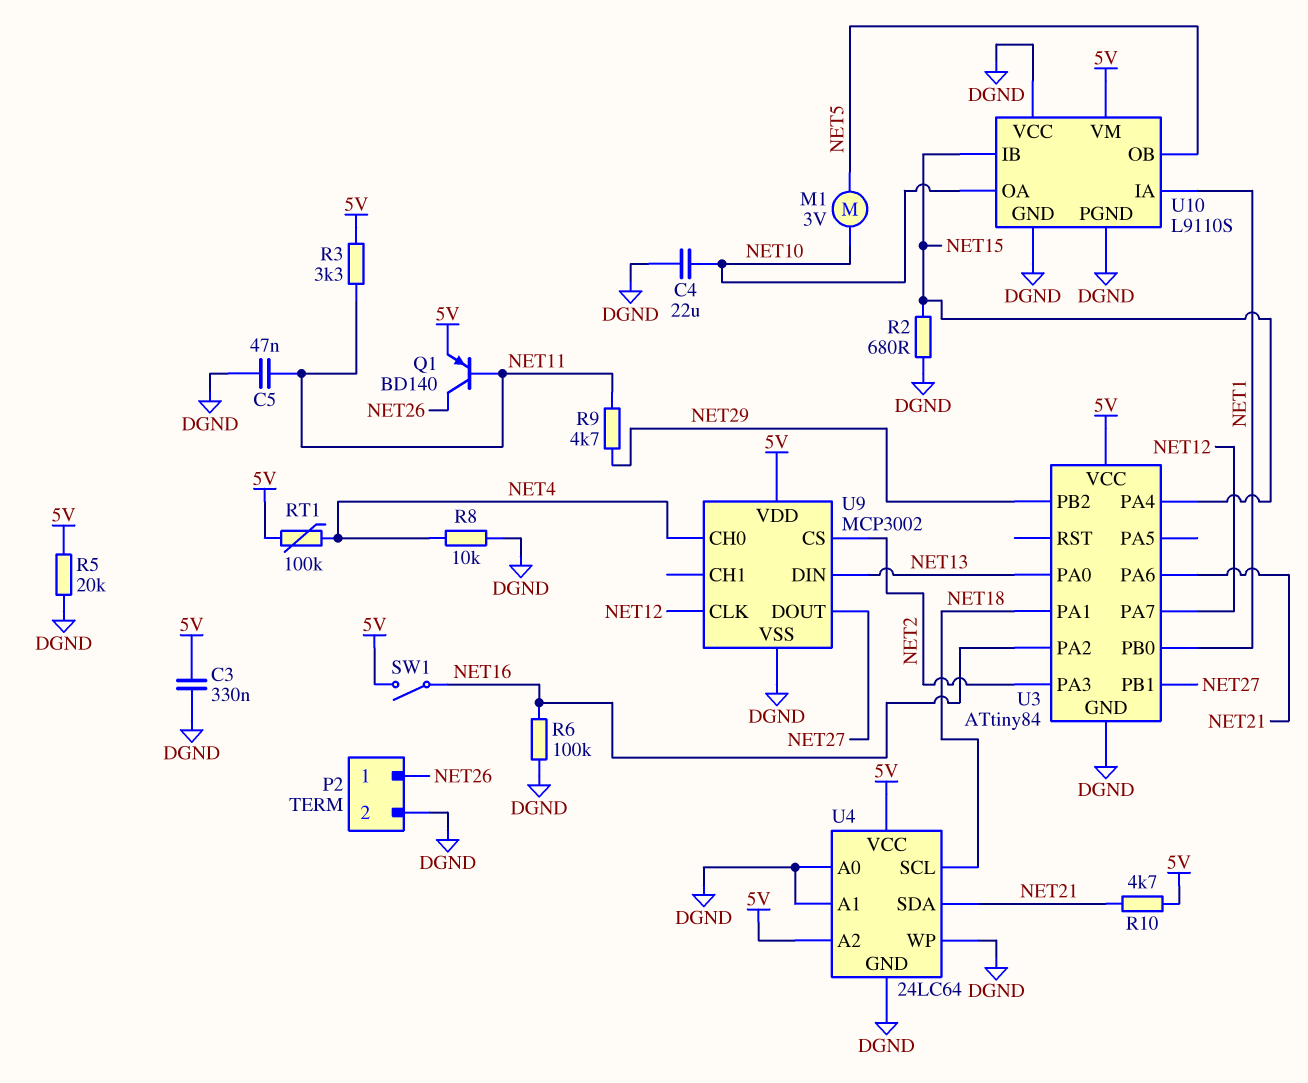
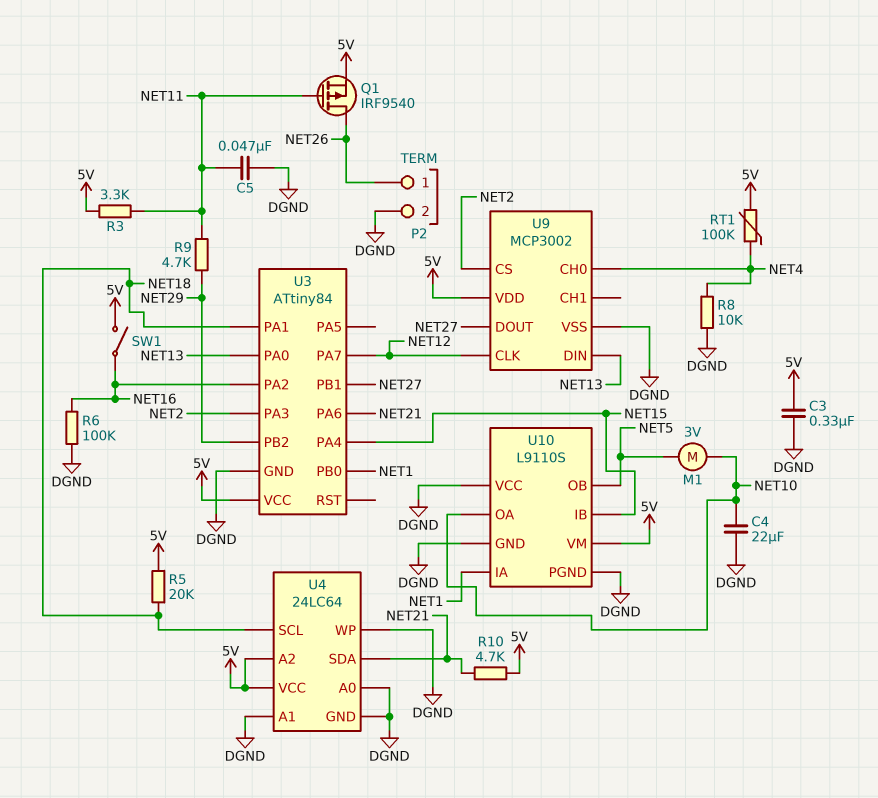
Q1: PNP BD140 (B NET11, C NET26, E 5V) -> PMOS IRF9540 (G NET11, D NET26, S 5V)
R2: 680 (DGND, NET15) -> none
R5: 20k (5V, DGND) -> 20k (5V, NET18)

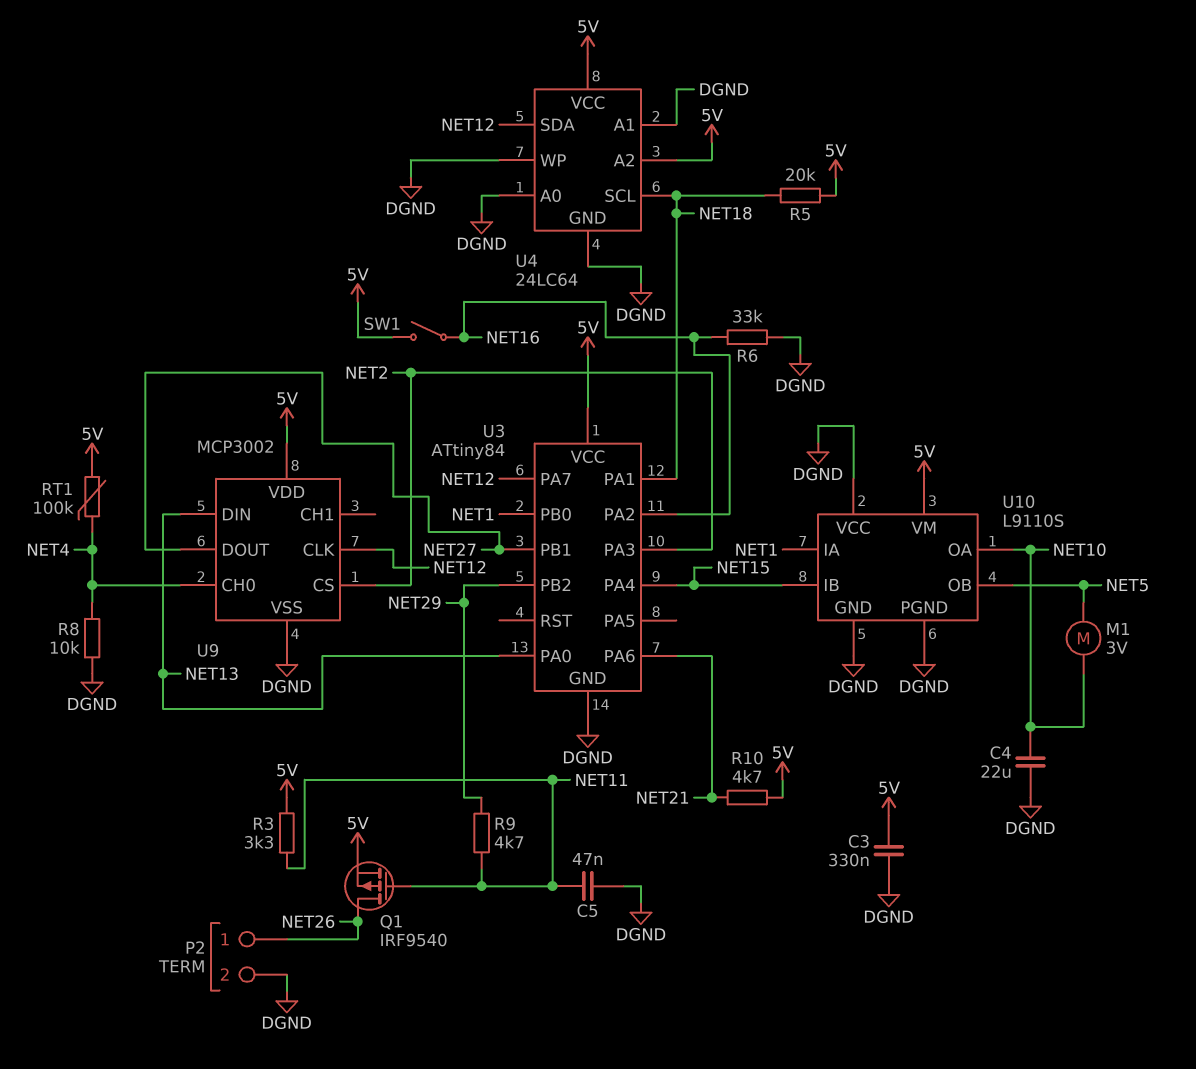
R6: 100k (DGND, NET16) -> 33k (DGND, NET16)
U4 pin SDA: NET21 -> NET12

